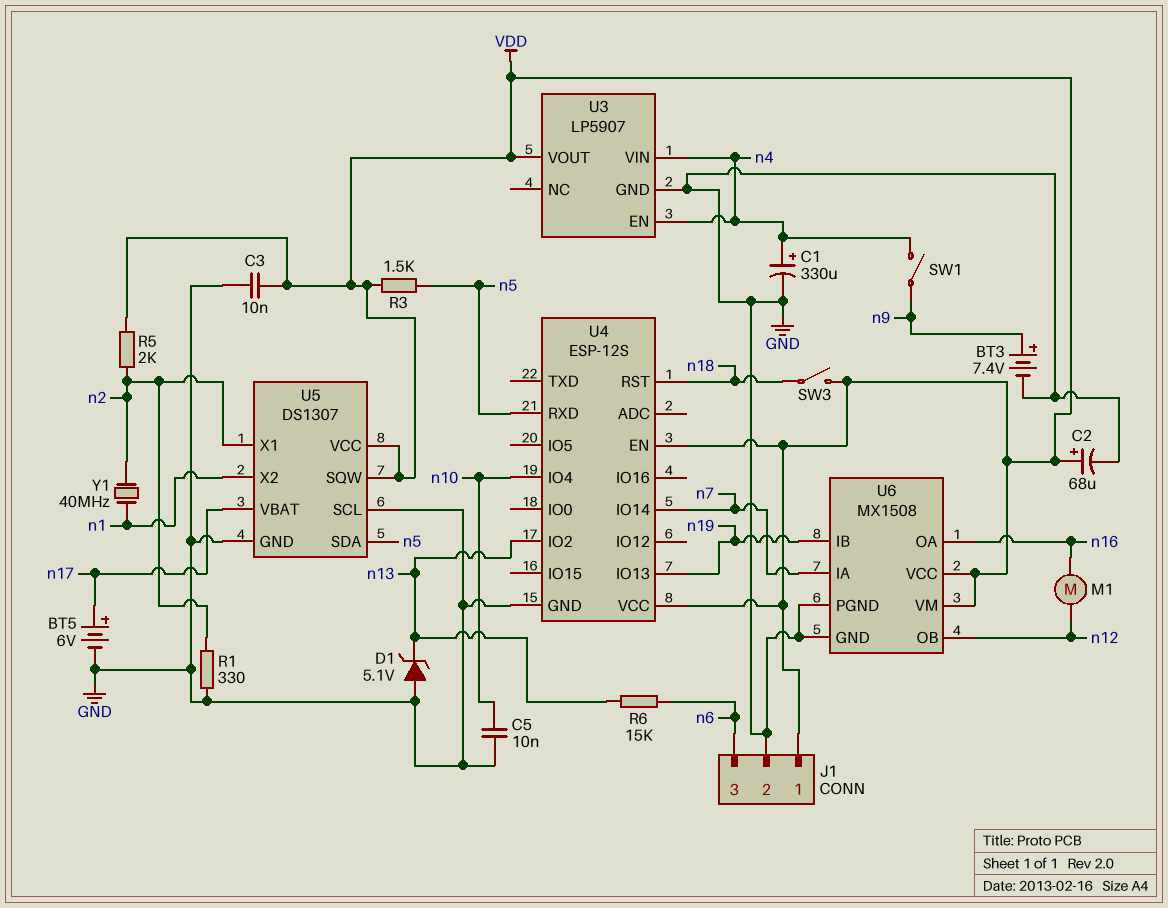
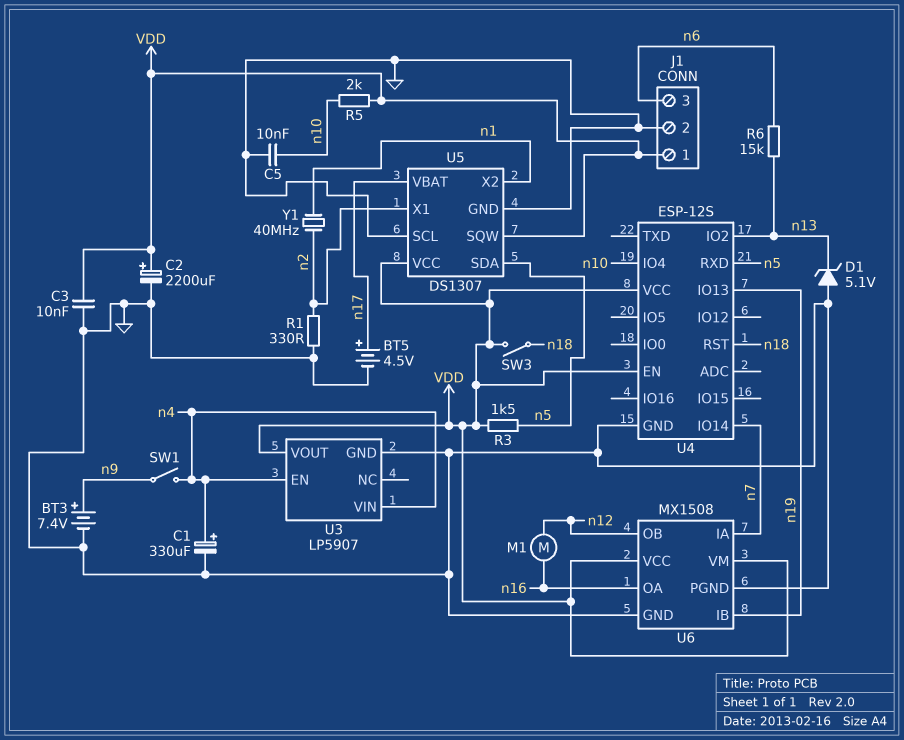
BT5: 6V (plus n17, minus GND) -> 4.5V (plus n17, minus GND)
C2: 68uF (plus VDD, minus GND) -> 2200uF (plus VDD, minus GND)
R5: 2k (VDD, n2) -> 2k (VDD, n10)

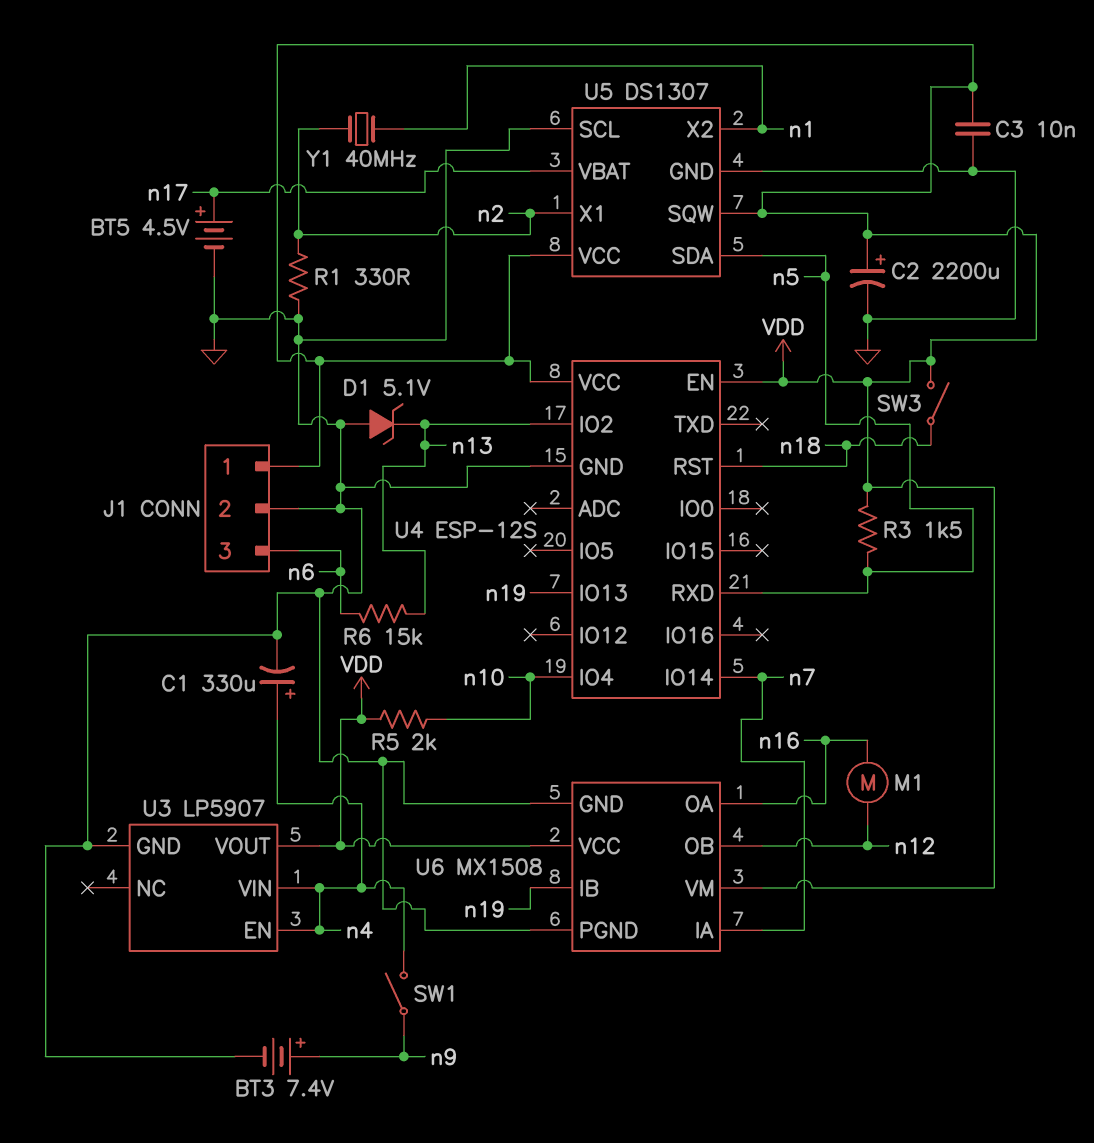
C5: 10nF (GND, n10) -> none

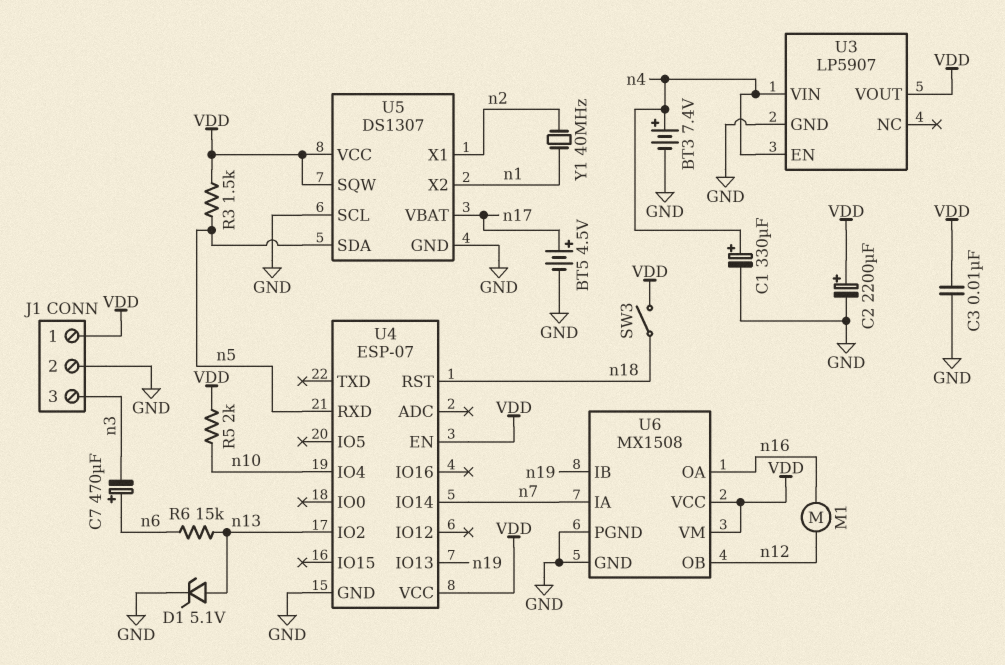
BT3: 7.4V (plus n9, minus GND) -> 7.4V (plus n4, minus GND)
C7: none -> 470uF (plus n6, minus n3)
D1: zener 5.1V (A GND, K n13) -> zener 5.1V (A n13, K GND)
J1 pin 3: n6 -> n3
R1: 330 (GND, n2) -> none
SW1: switch (n4, n9) -> none
U4: ESP-12S -> ESP-07

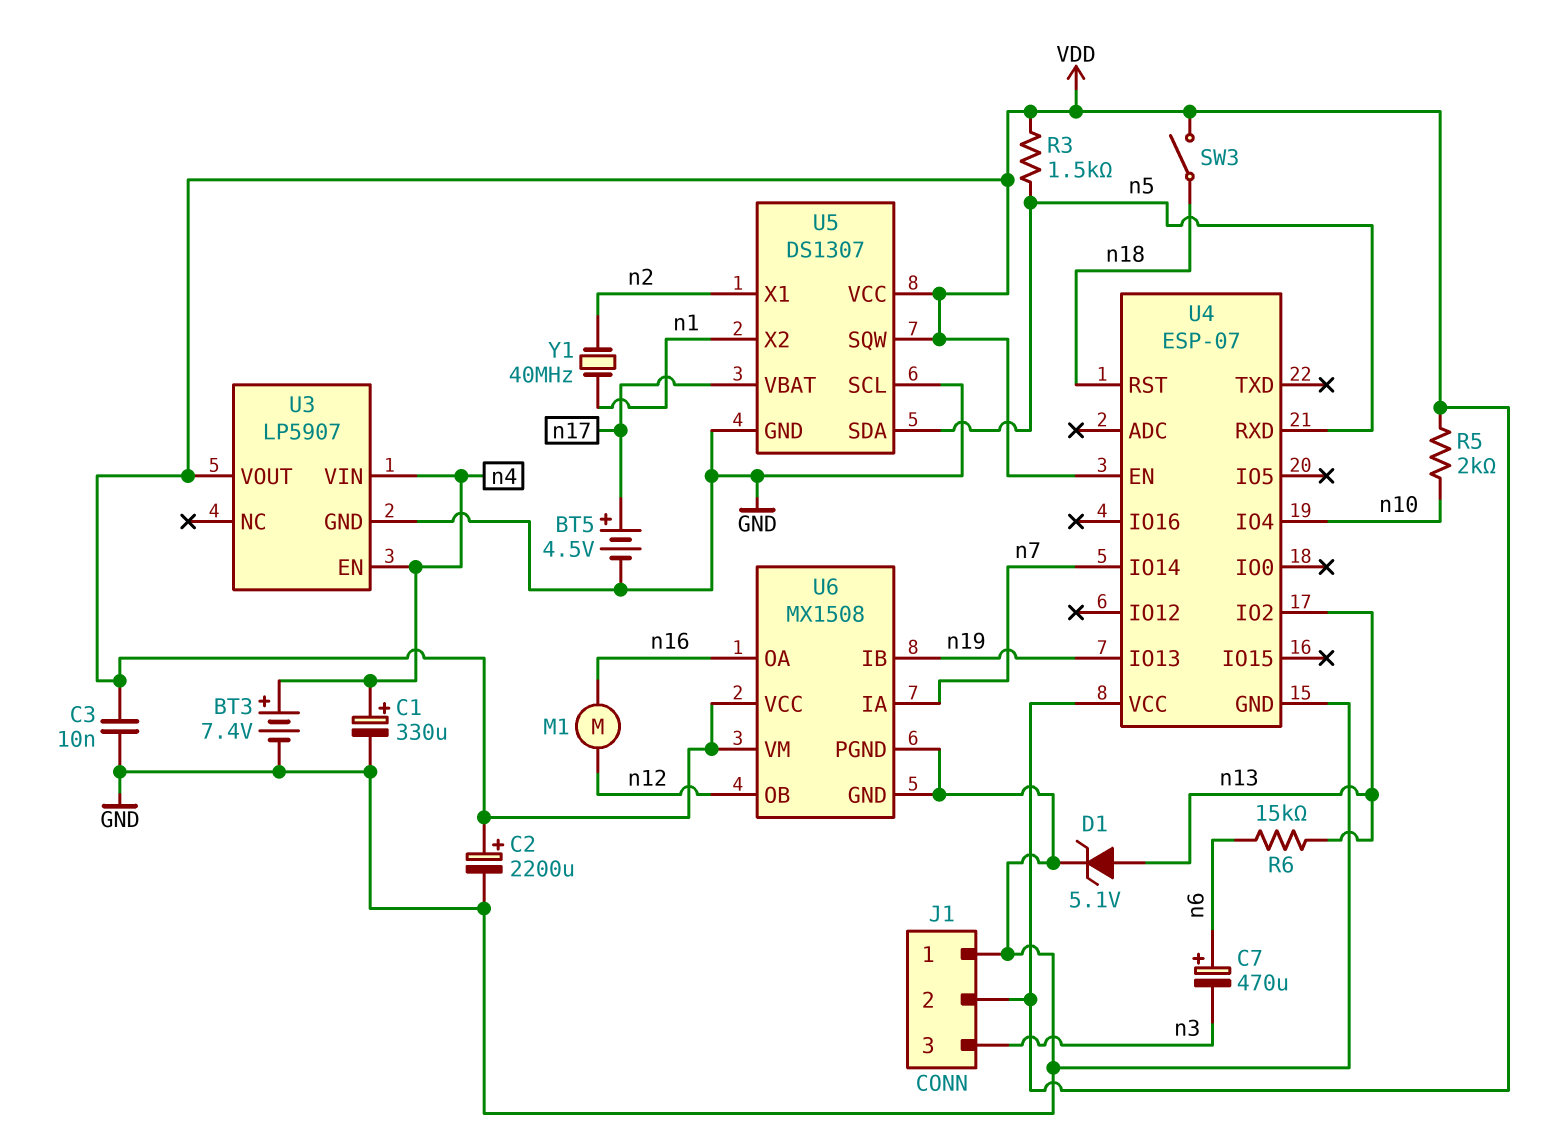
J1 pin 1: VDD -> GND
J1 pin 2: GND -> VDD

